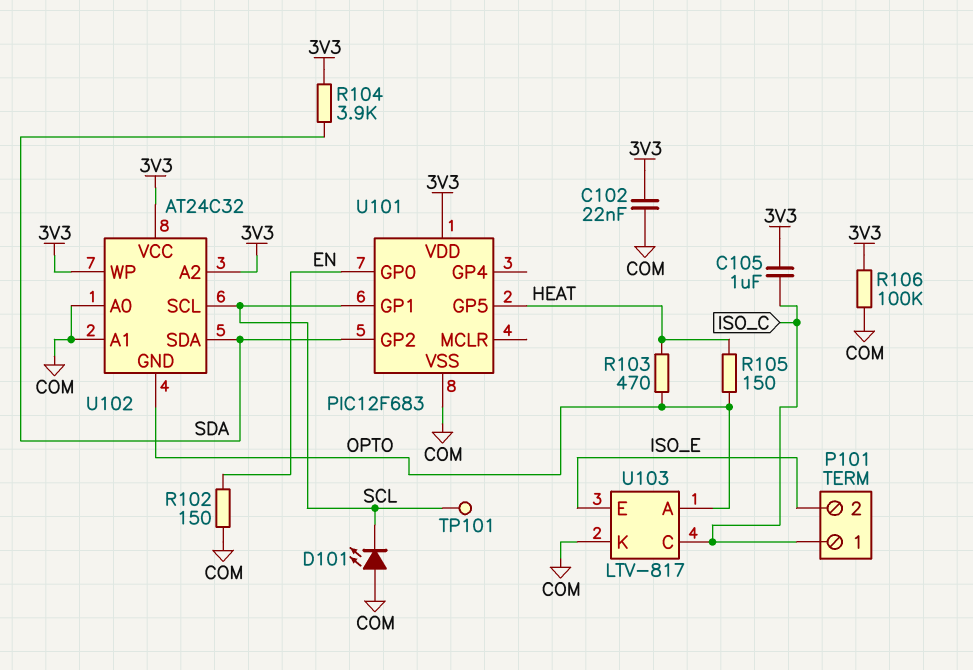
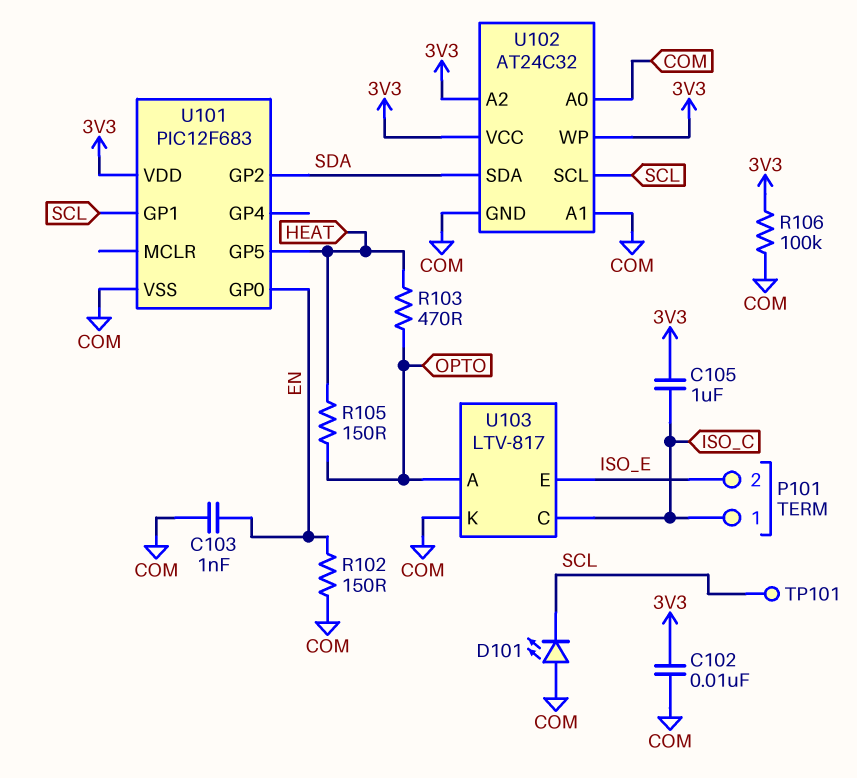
C102: 22nF (3V3, COM) -> 10nF (3V3, COM)
C103: none -> 1nF (COM, EN)
R104: 3.9k (3V3, SDA) -> none
U102 pin GND: OPTO -> COM

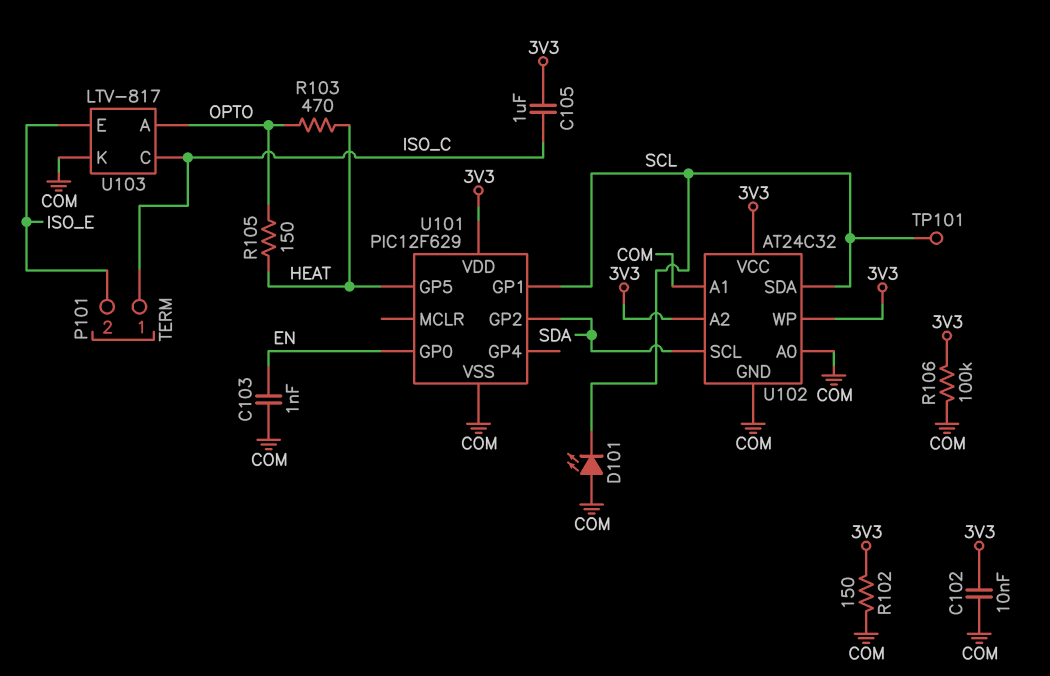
R102: 150 (COM, EN) -> 150 (3V3, COM)
U101: PIC12F683 -> PIC12F629
U102 pin SCL: SCL -> SDA
U102 pin SDA: SDA -> SCL

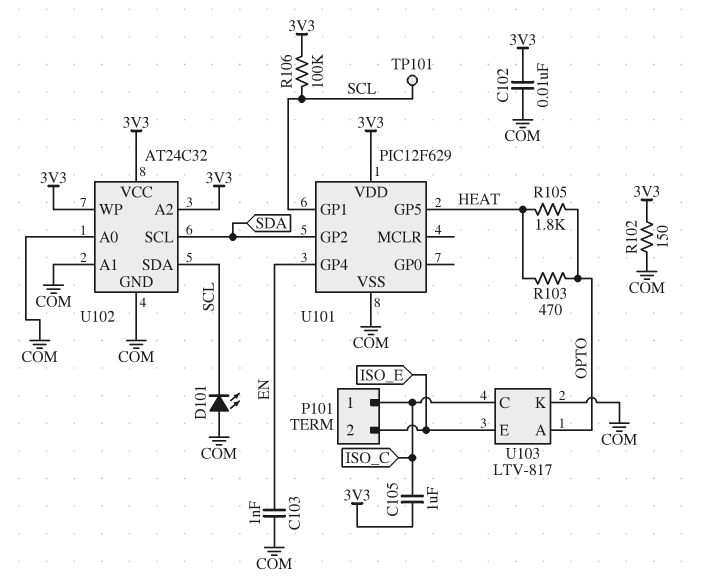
R105: 150 (HEAT, OPTO) -> 1.8k (HEAT, OPTO)
R106: 100k (3V3, COM) -> 100k (3V3, SCL)
U101 pin GP0: EN -> none
U101 pin GP4: none -> EN

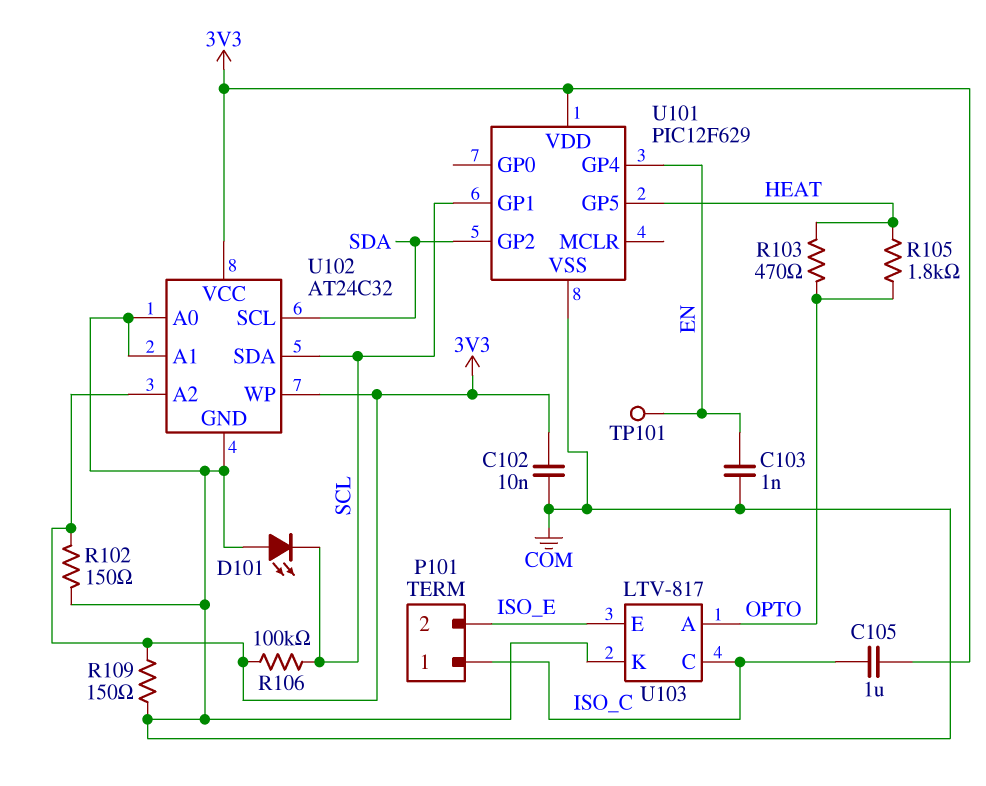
R109: none -> 150 (3V3, COM)
TP101: test point (SCL) -> test point (EN)

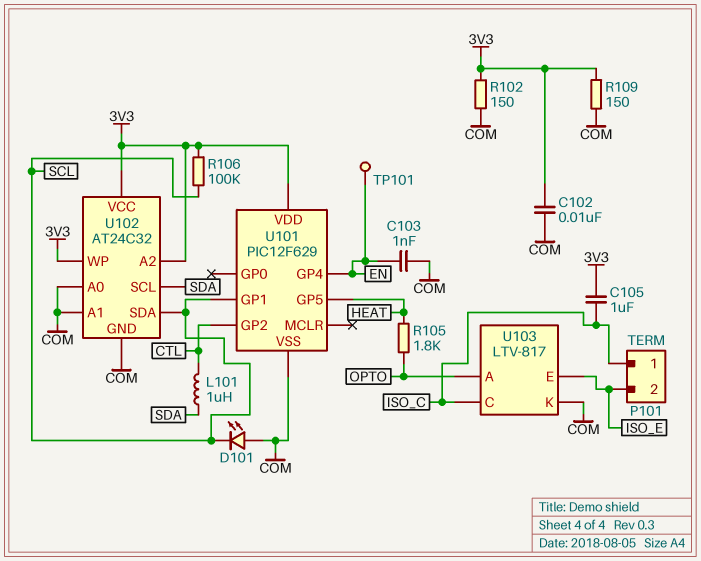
L101: none -> 1uH (CTL, SDA)
R103: 470 (HEAT, OPTO) -> none
U101 pin GP2: SDA -> CTL

